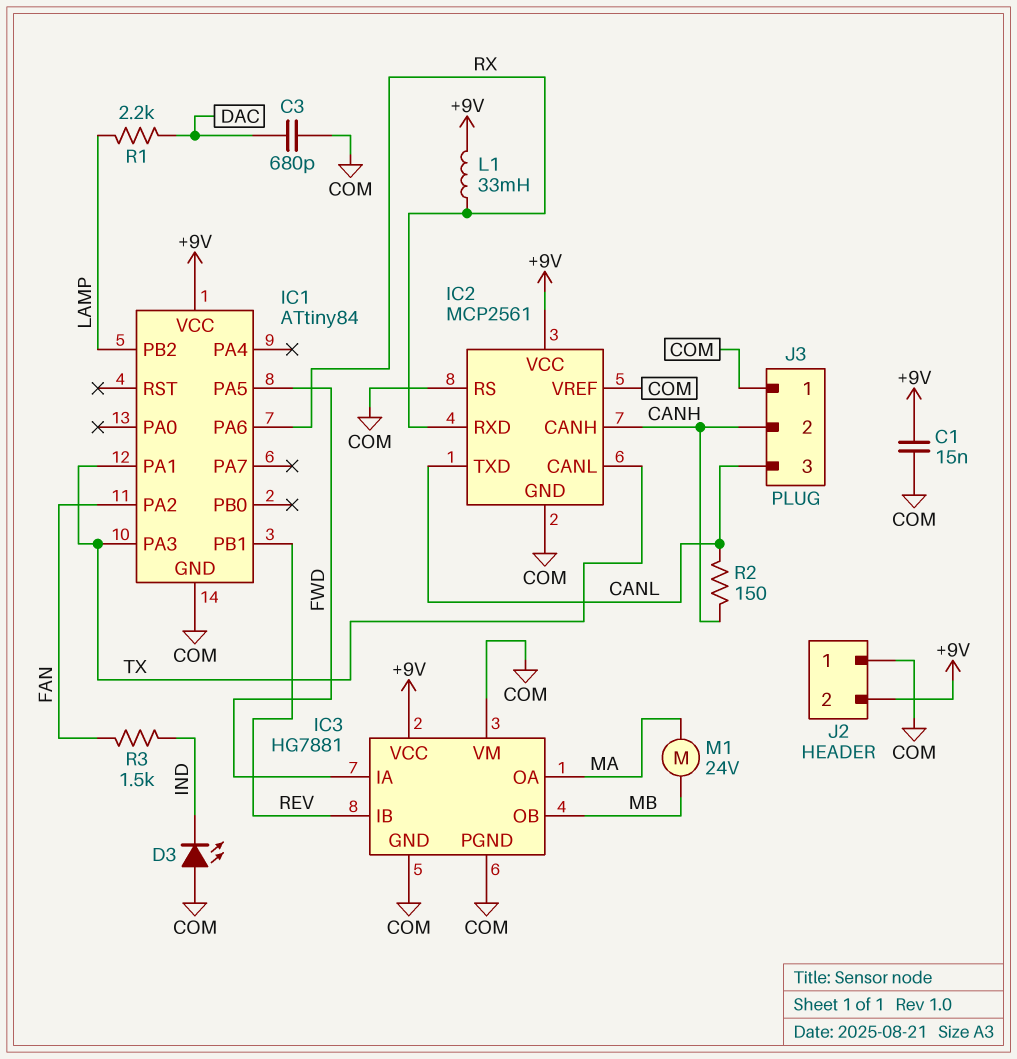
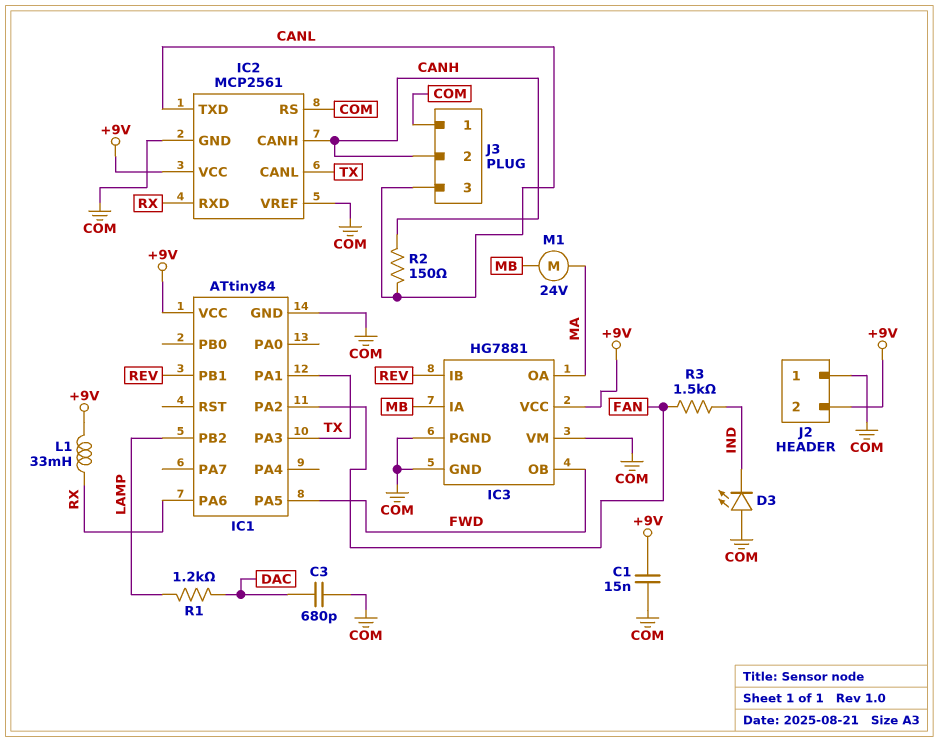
IC3 pin IA: FWD -> MB
IC3 pin OB: MB -> FWD
R1: 2.2k (DAC, LAMP) -> 1.2k (DAC, LAMP)

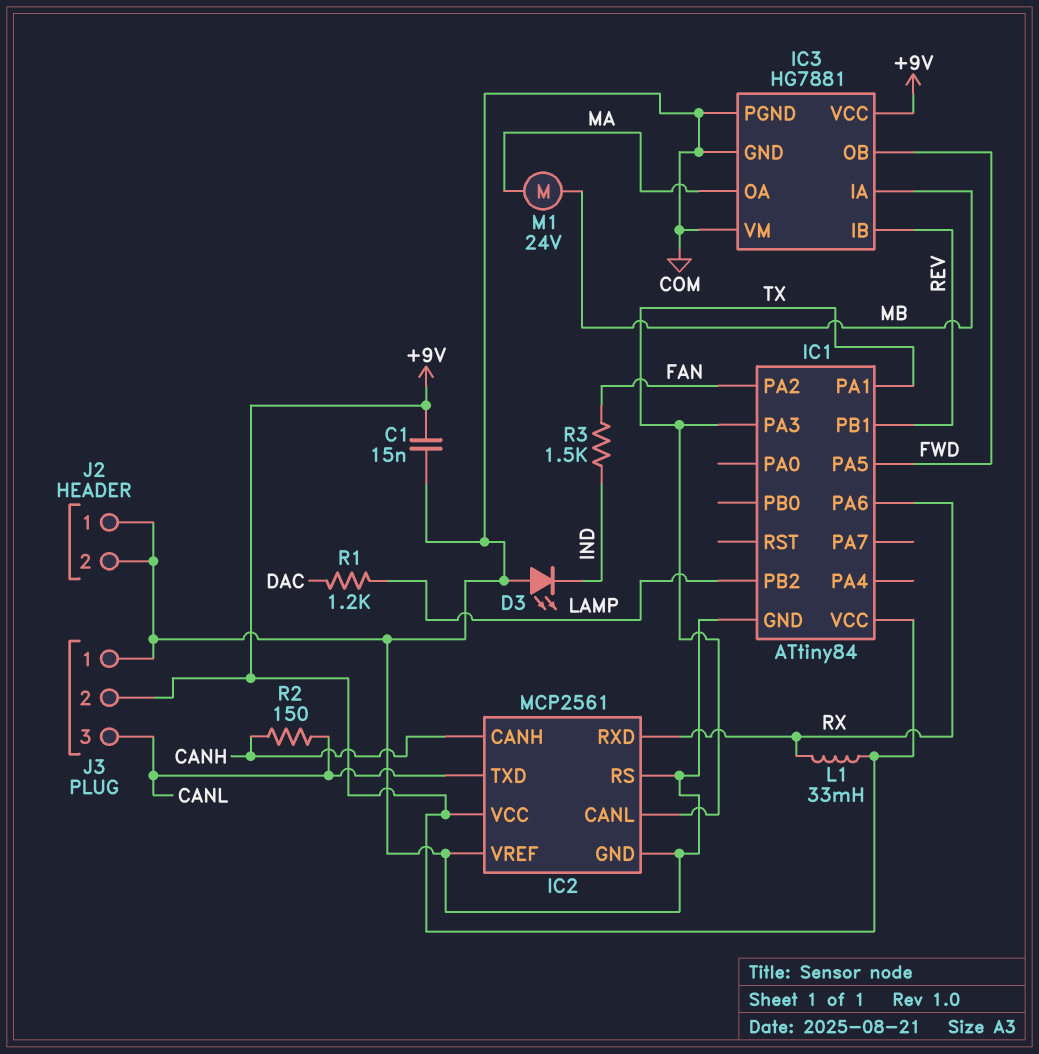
C3: 680pF (COM, DAC) -> none
J2 pin 2: +9V -> COM
J3 pin 2: CANH -> +9V

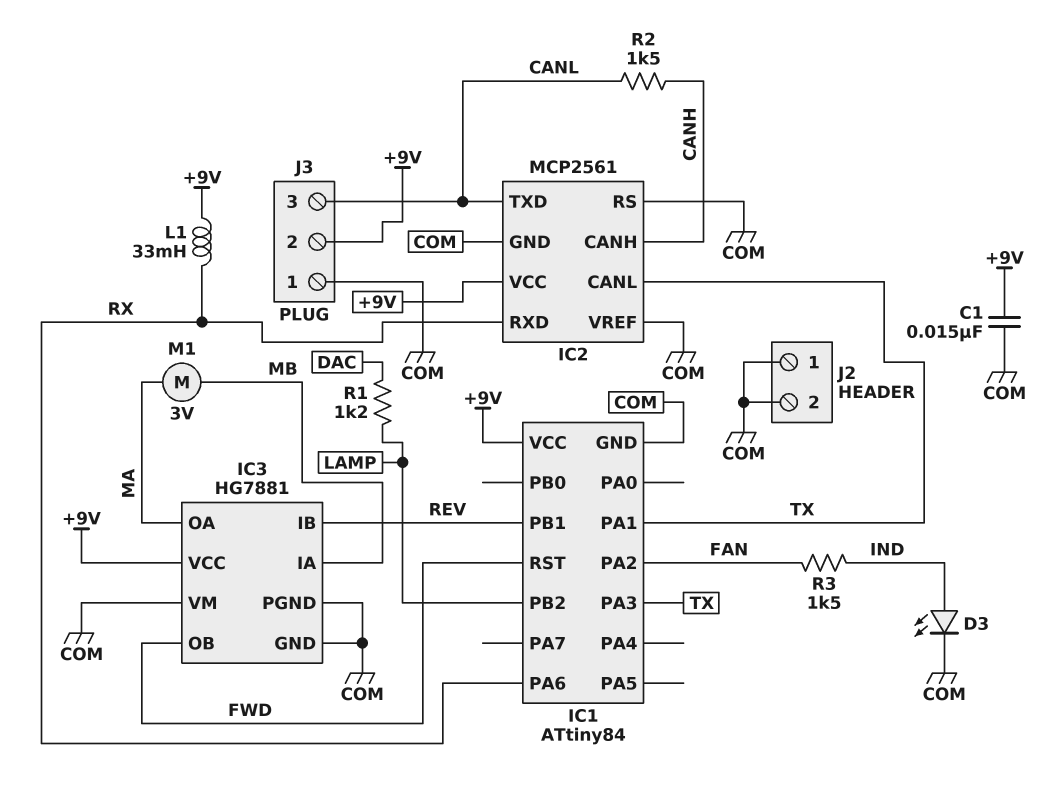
D3: LED (A COM, K IND) -> LED (A IND, K COM)
IC1 pin PA5: FWD -> none
IC1 pin RST: none -> FWD
M1: motor 24V (MA, MB) -> motor 3V (MA, MB)
R2: 150 (CANH, CANL) -> 1.5k (CANH, CANL)

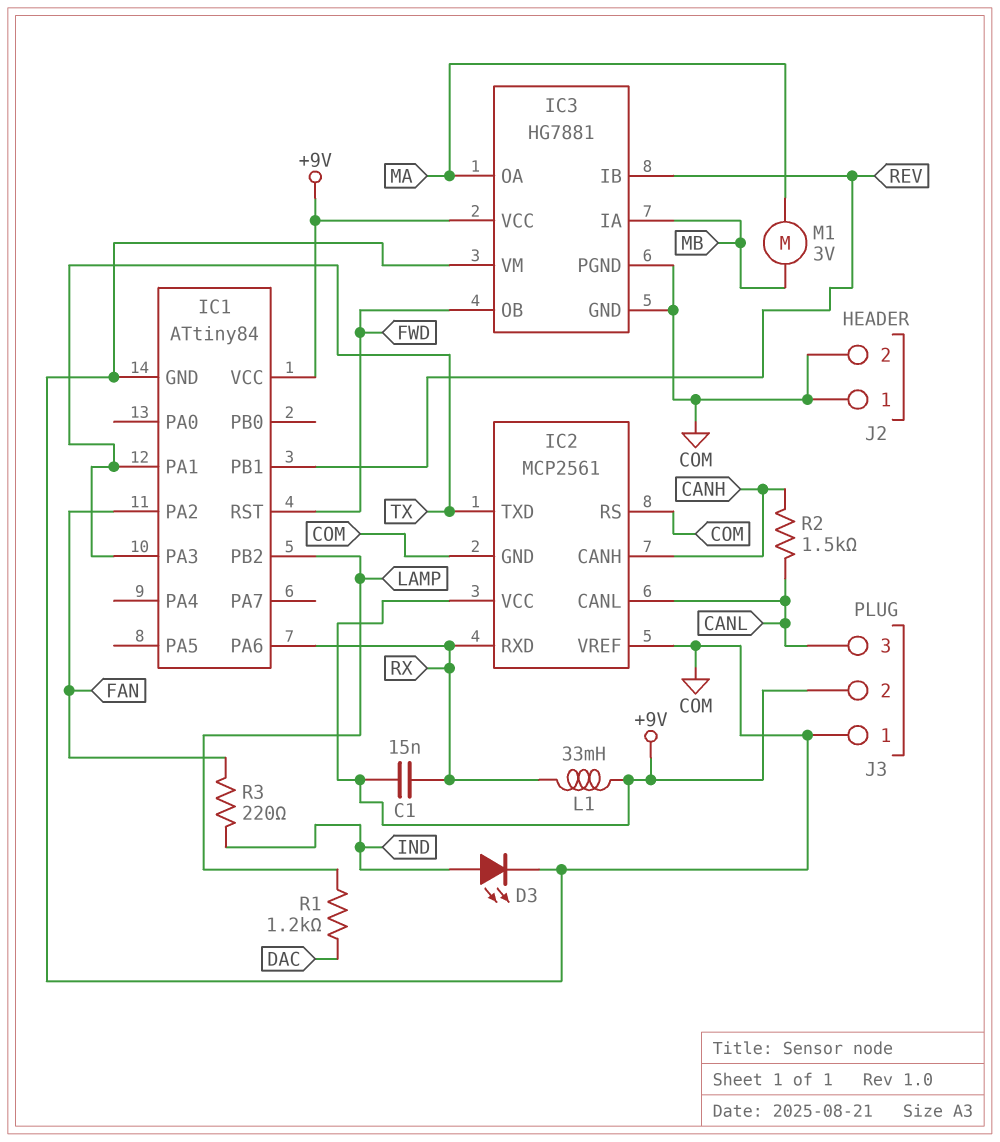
C1: 15nF (+9V, COM) -> 15nF (+9V, RX)
IC2 pin CANL: TX -> CANL
IC2 pin TXD: CANL -> TX
R3: 1.5k (FAN, IND) -> 220 (FAN, IND)

